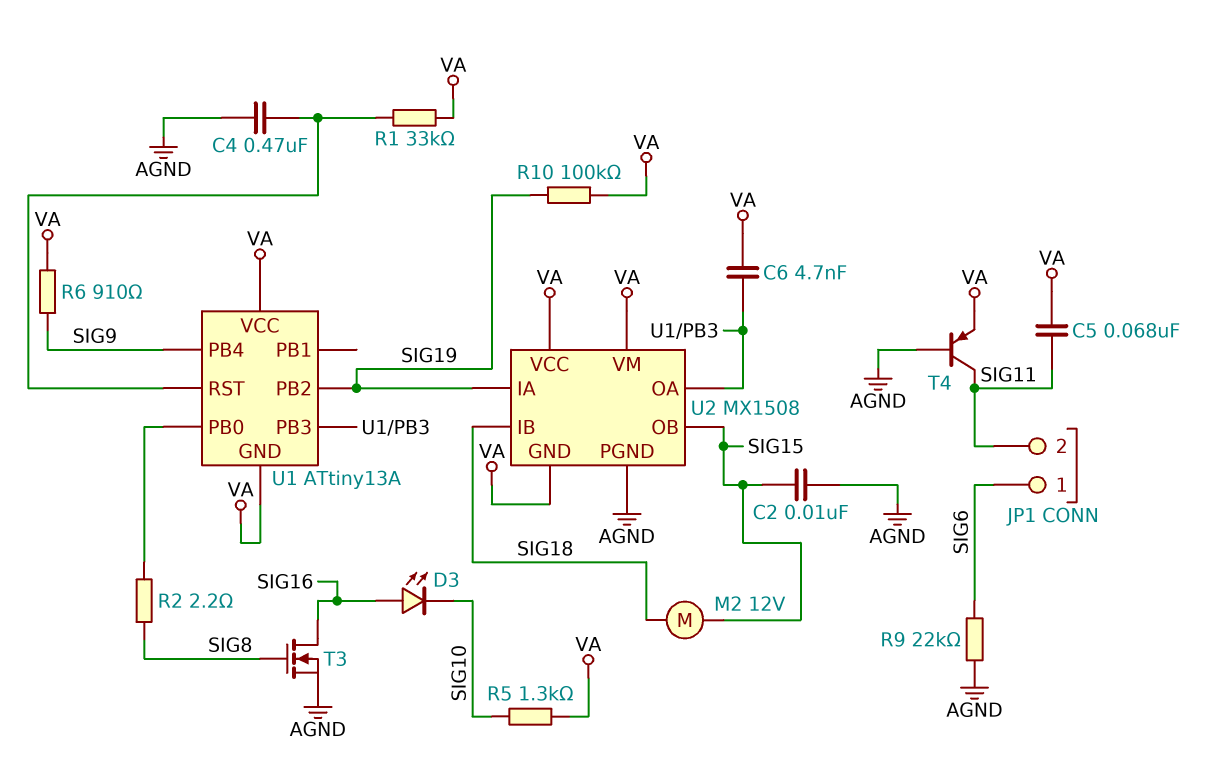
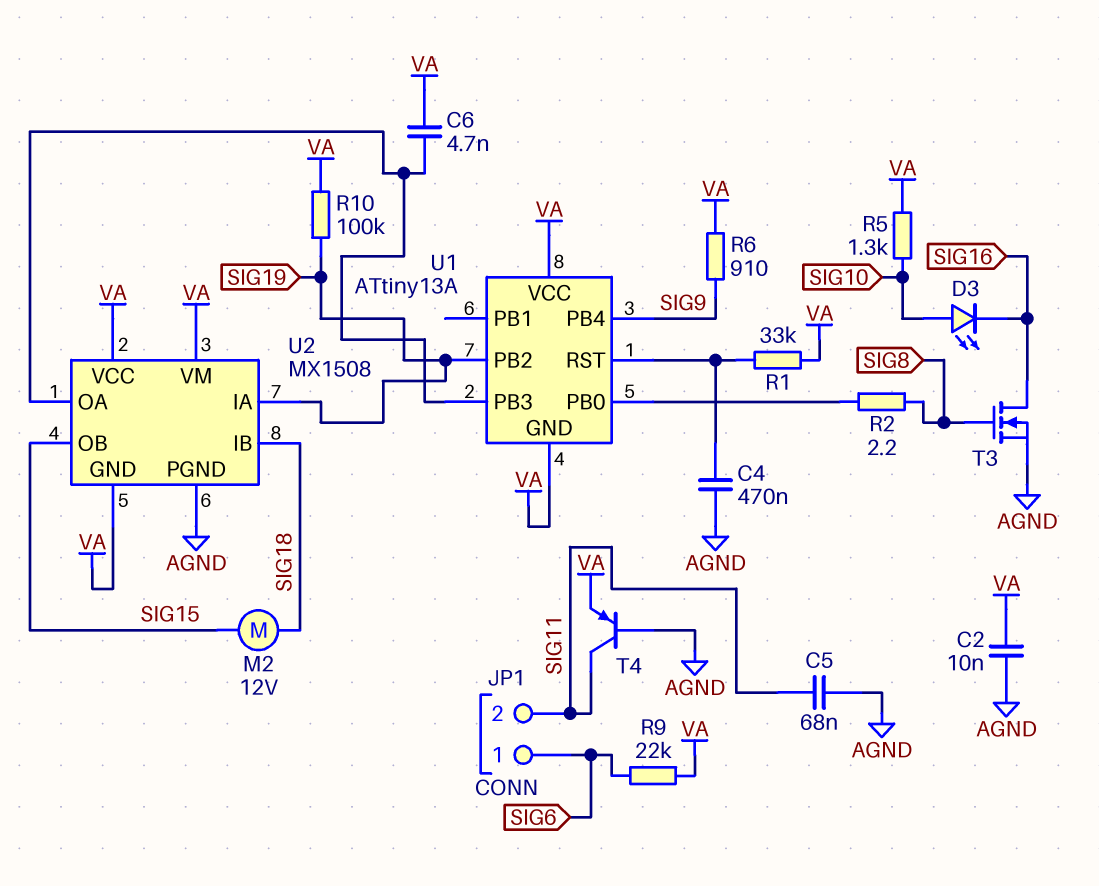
C2: 10nF (AGND, SIG15) -> 10nF (AGND, VA)
C5: 68nF (SIG11, VA) -> 68nF (AGND, SIG11)
D3: LED (A SIG16, K SIG10) -> LED (A SIG10, K SIG16)
R9: 22k (AGND, SIG6) -> 22k (SIG6, VA)

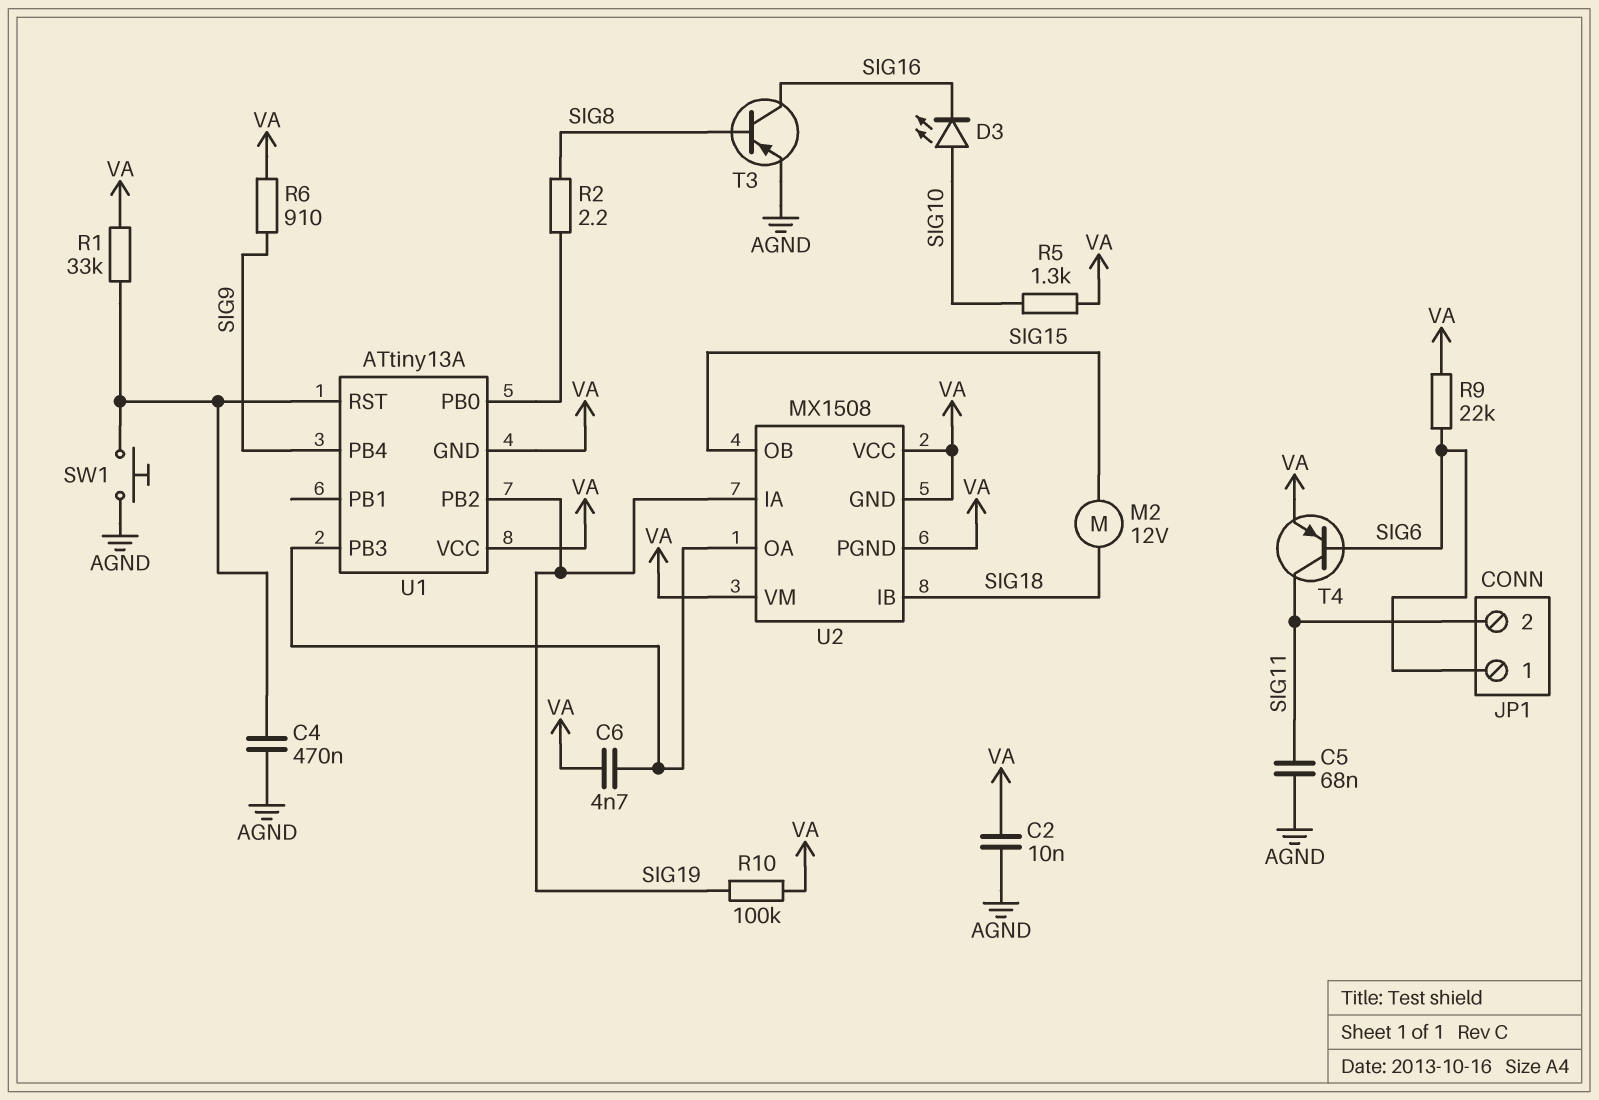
SW1: none -> button (AGND, U1/RST)
T3: NMOS (G SIG8, D SIG16, S AGND) -> PNP (B SIG8, C SIG16, E AGND)
T4: PNP (B AGND, C SIG11, E VA) -> PNP (B SIG6, C SIG11, E VA)
U2 pin PGND: AGND -> VA

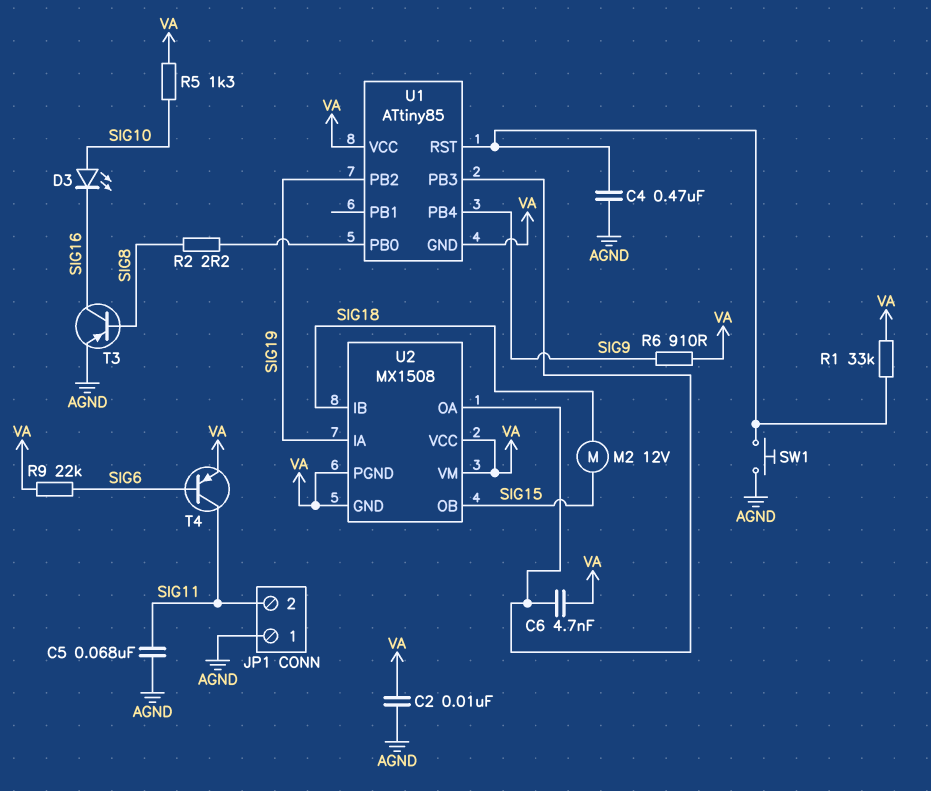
JP1 pin 1: SIG6 -> AGND
R10: 100k (SIG19, VA) -> none
U1: ATtiny13A -> ATtiny85

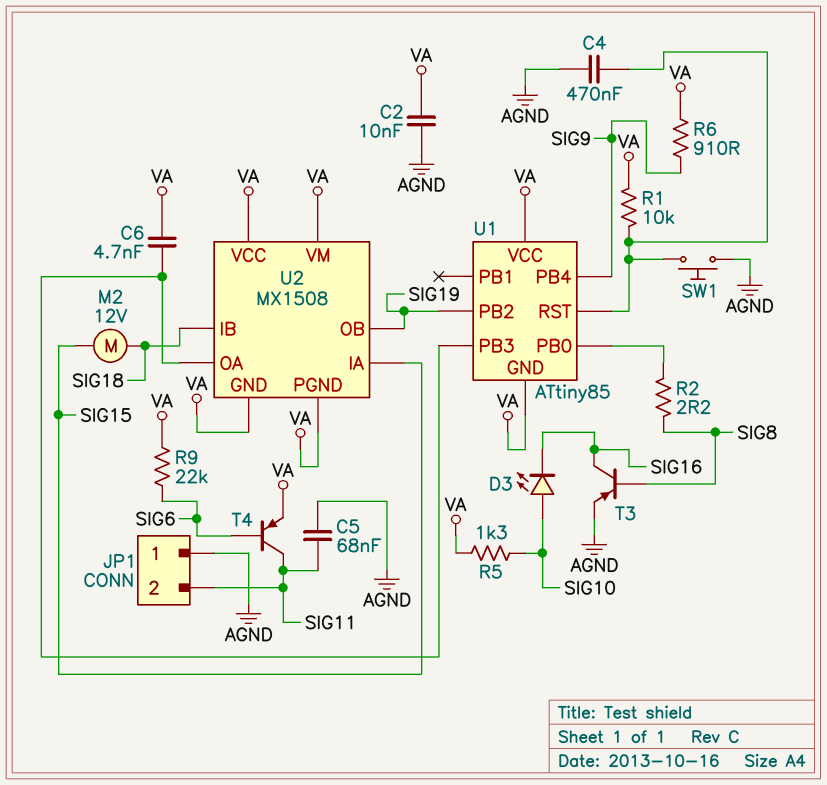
R1: 33k (U1/RST, VA) -> 10k (U1/RST, VA)
U2 pin IA: SIG19 -> SIG15
U2 pin OB: SIG15 -> SIG19

